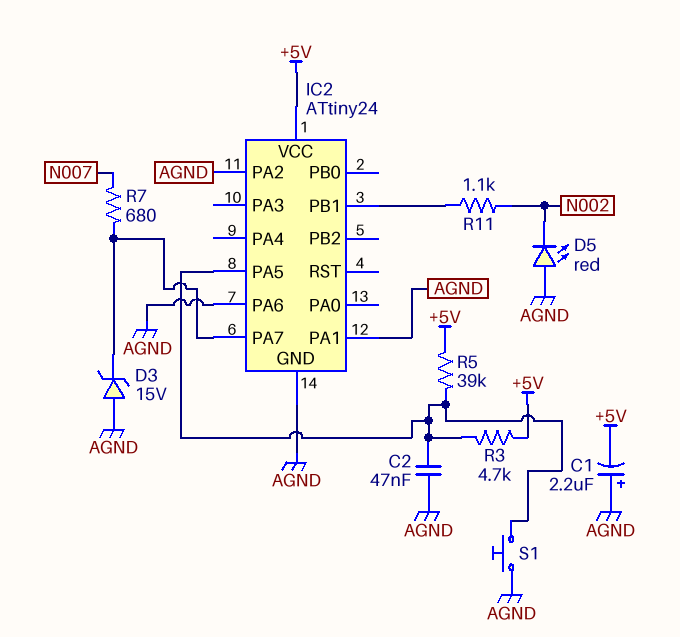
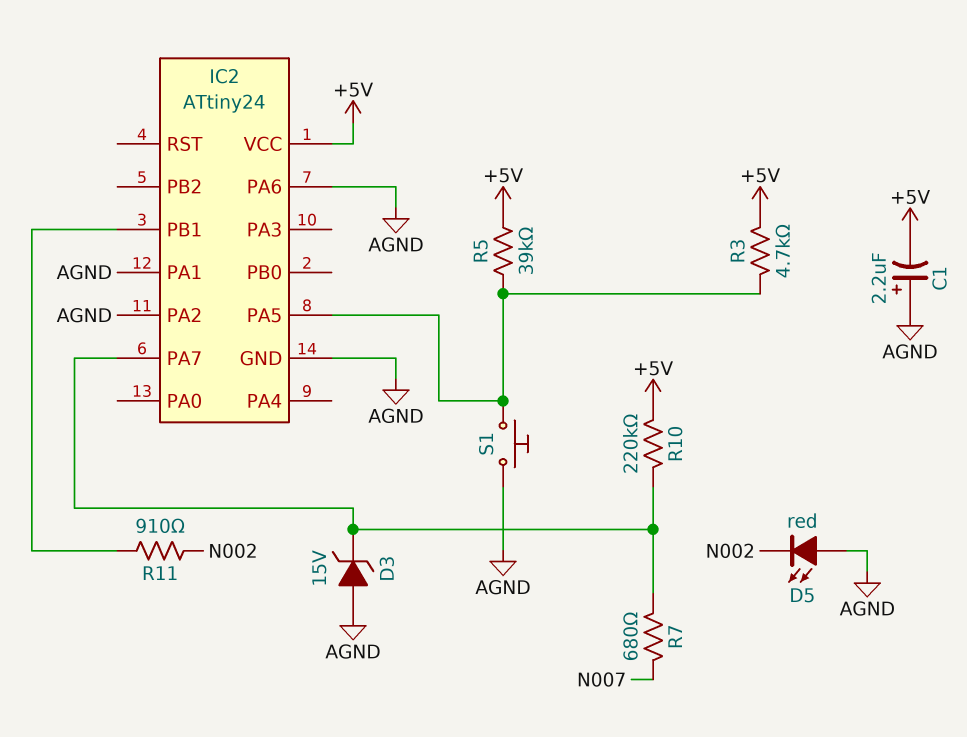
C2: 47nF (AGND, IC2/PA5) -> none
R10: none -> 220k (+5V, IC2/PA7)
R11: 1.1k (IC2/PB1, N002) -> 910 (IC2/PB1, N002)

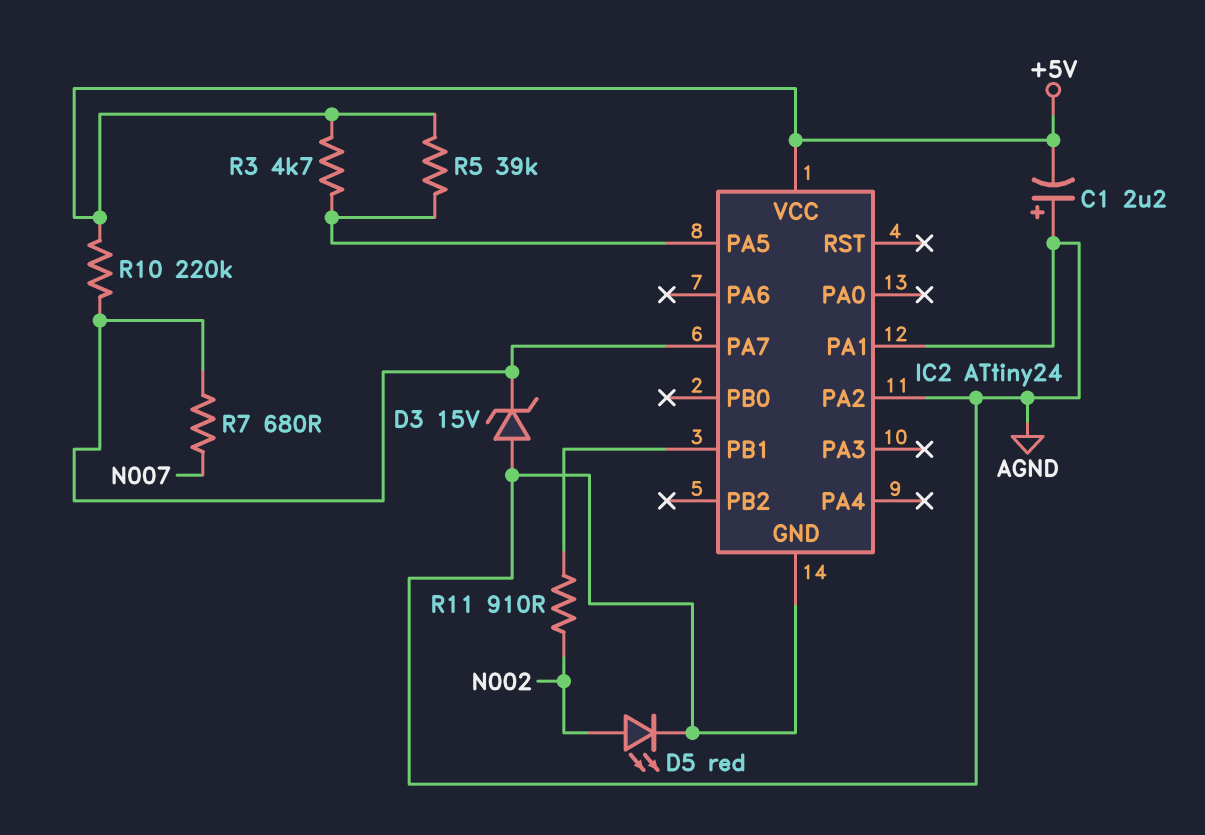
D5: LED red (A AGND, K N002) -> LED red (A N002, K AGND)
IC2 pin PA6: AGND -> none
S1: button (AGND, IC2/PA5) -> none

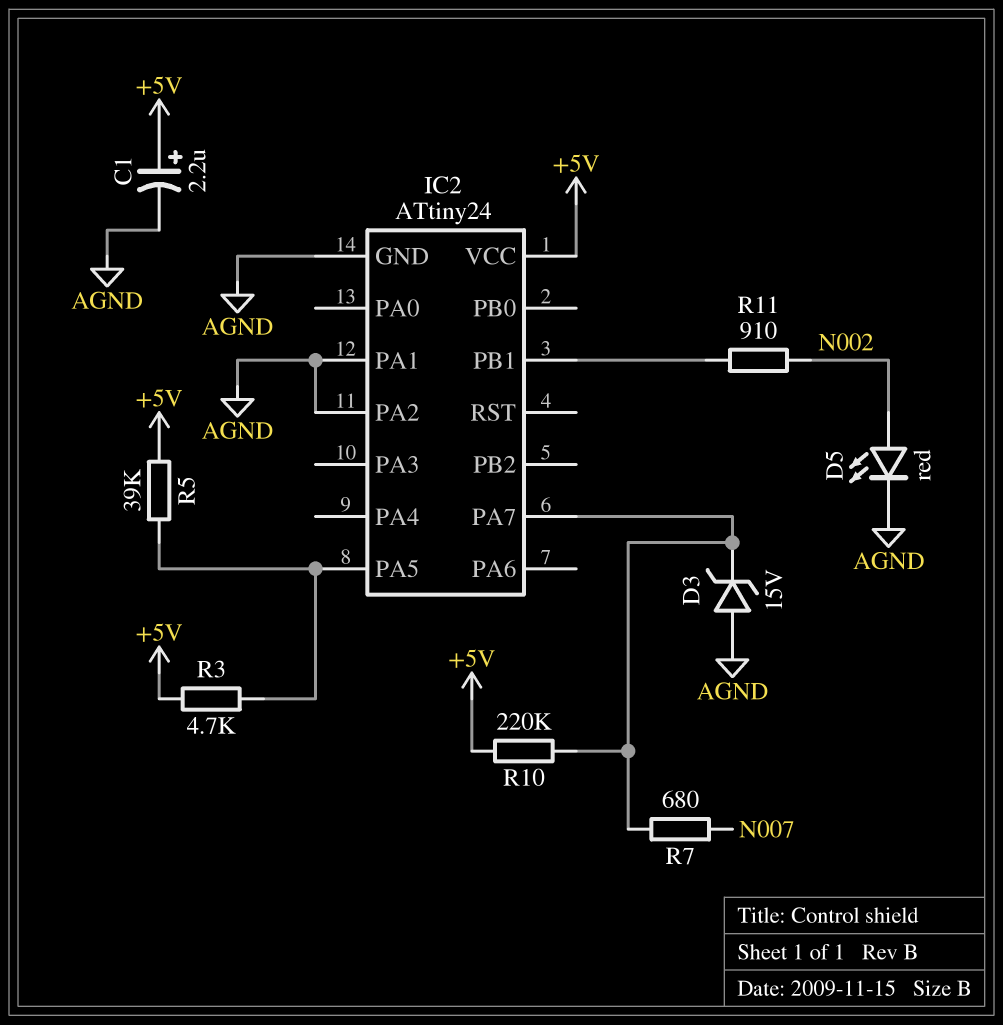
C1: 2.2uF (plus AGND, minus +5V) -> 2.2uF (plus +5V, minus AGND)

